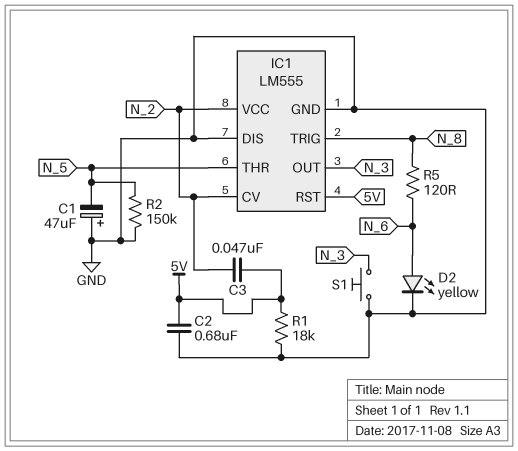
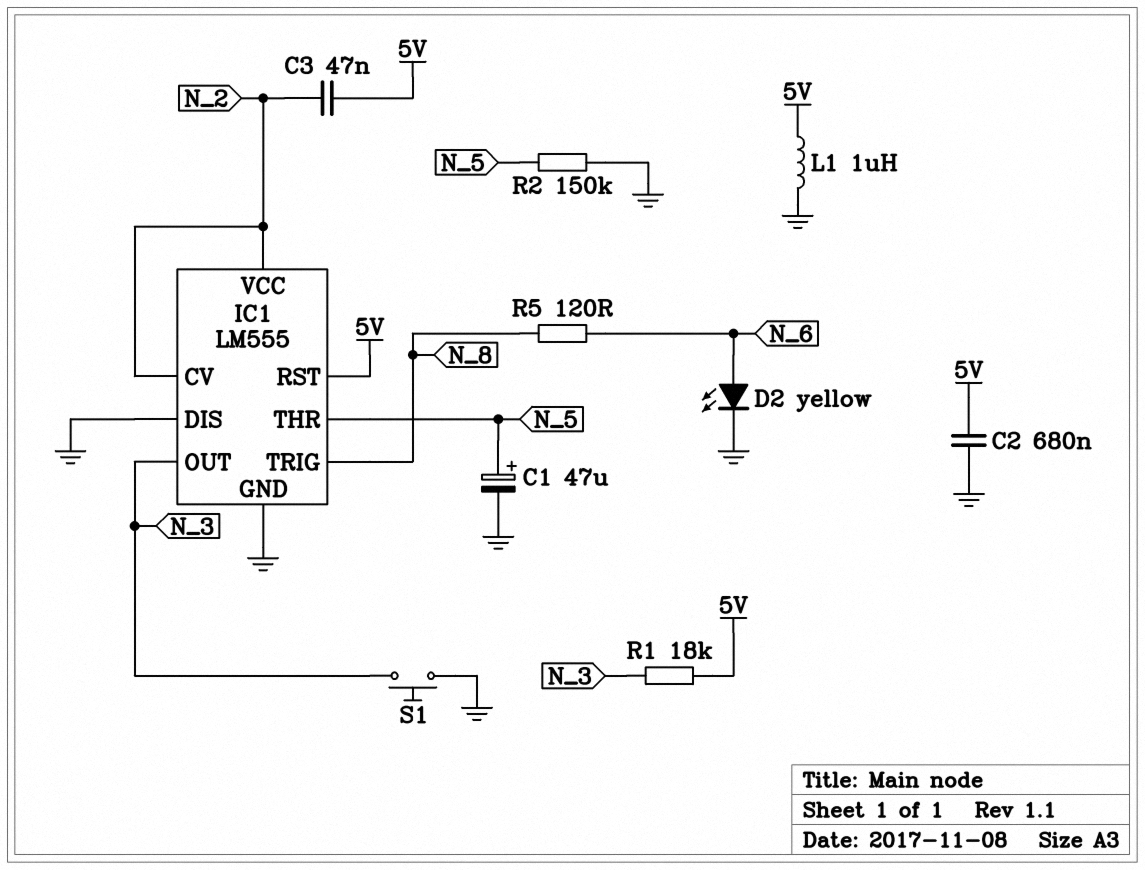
C1: 47uF (plus GND, minus N_5) -> 47uF (plus N_5, minus GND)
L1: none -> 1uH (5V, GND)
R1: 18k (5V, GND) -> 18k (5V, N_3)

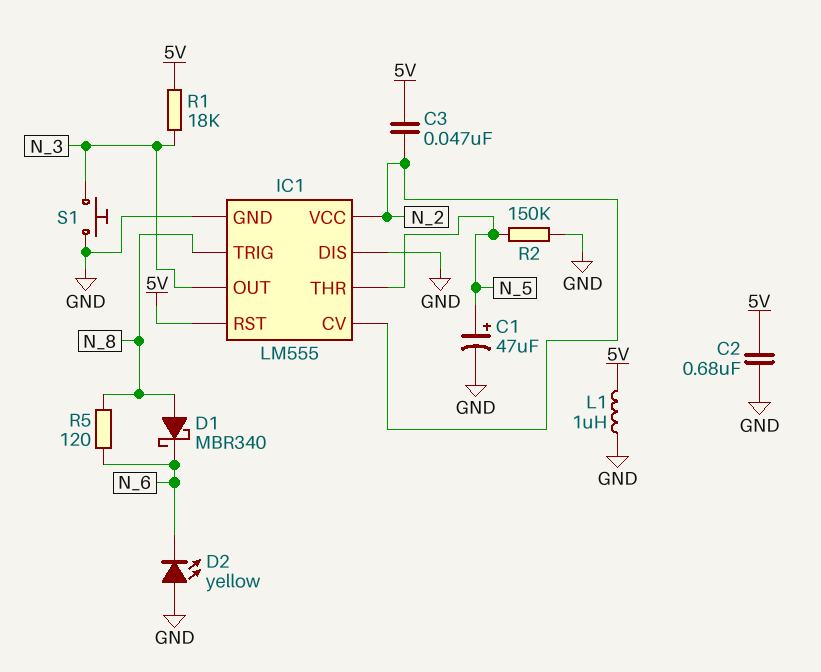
D1: none -> schottky MBR340 (A N_8, K N_6)
D2: LED yellow (A N_6, K GND) -> LED yellow (A GND, K N_6)

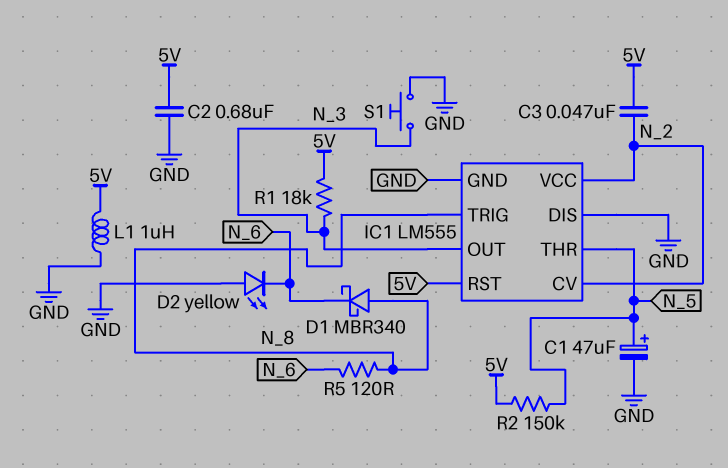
R2: 150k (GND, N_5) -> 150k (5V, N_5)

